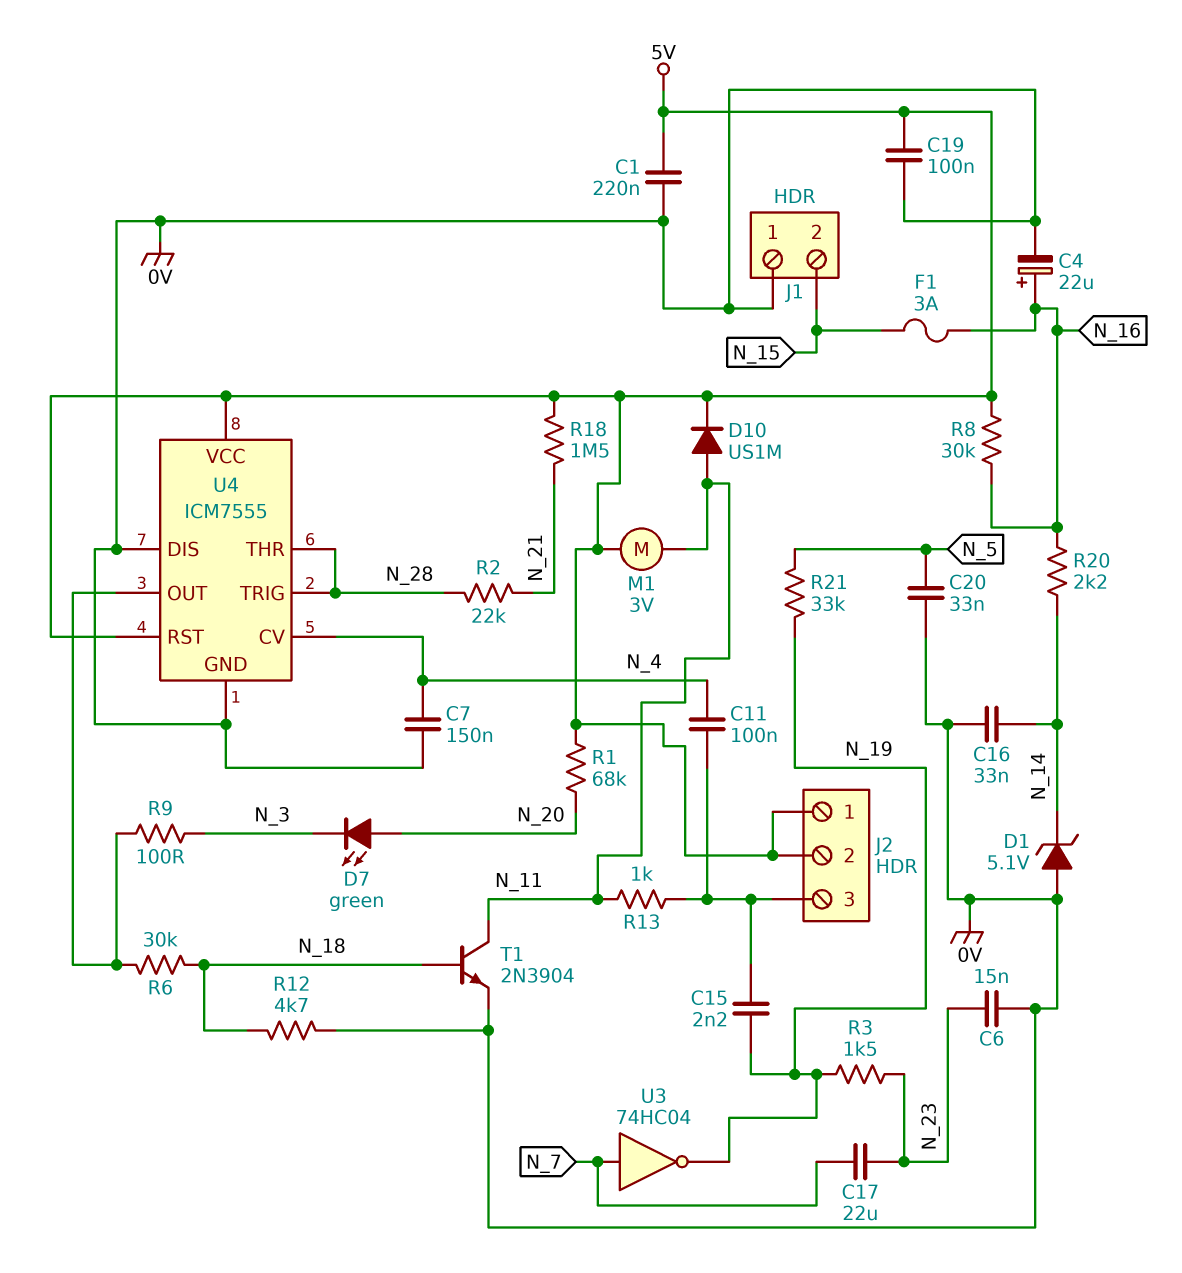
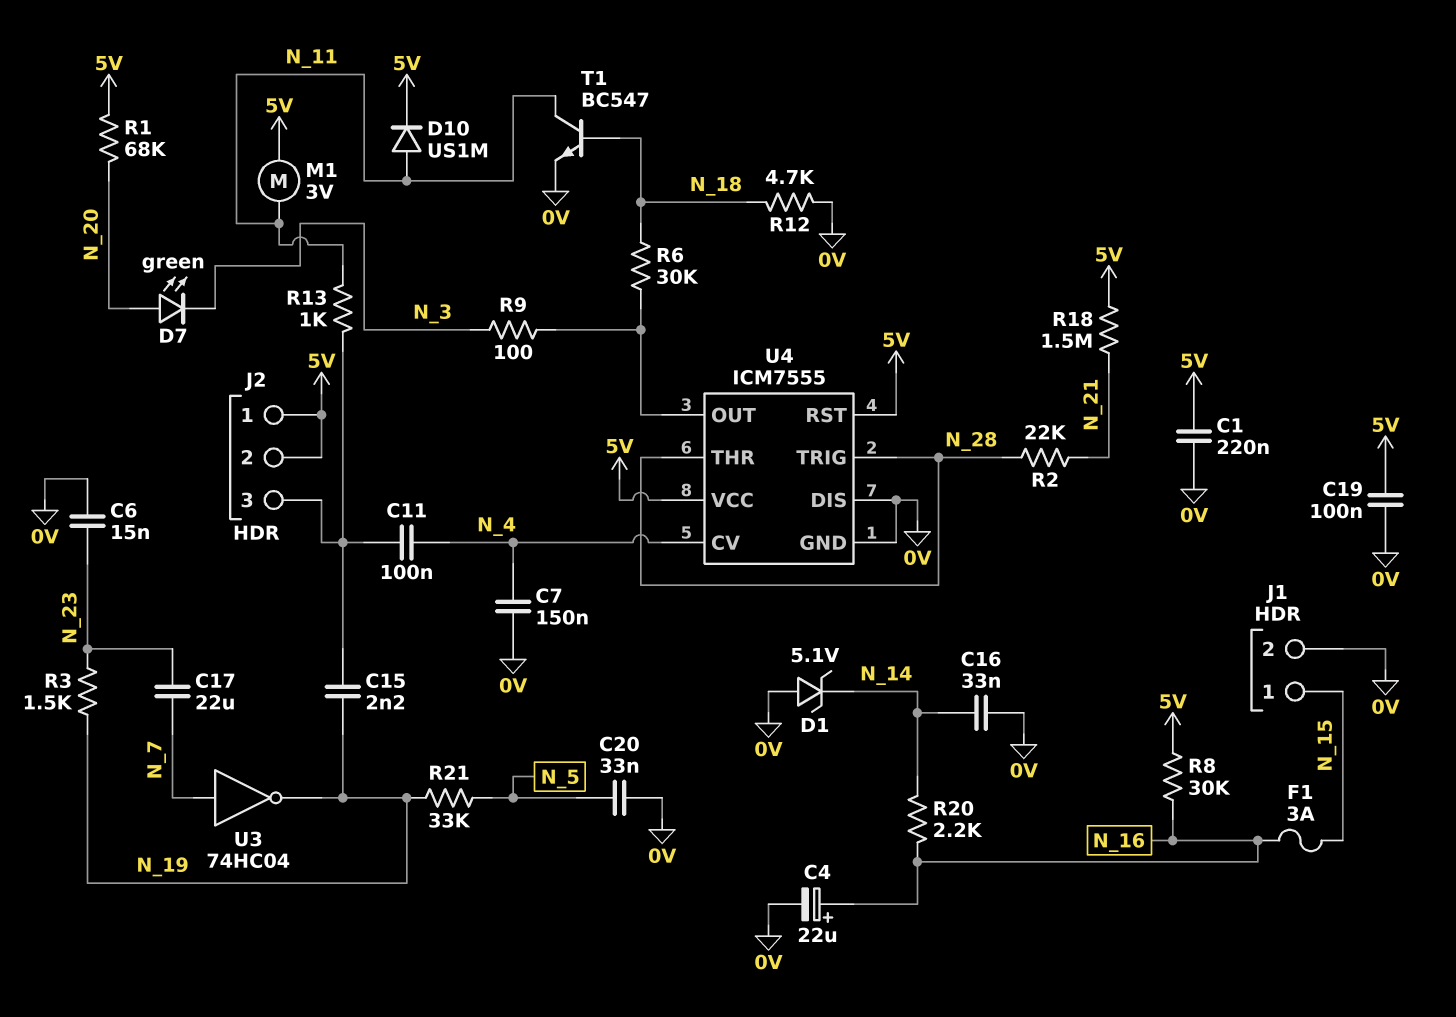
J1 pin 1: 0V -> N_15
J1 pin 2: N_15 -> 0V
T1: NPN 2N3904 (B N_18, C N_11, E 0V) -> NPN BC547 (B N_18, C N_11, E 0V)

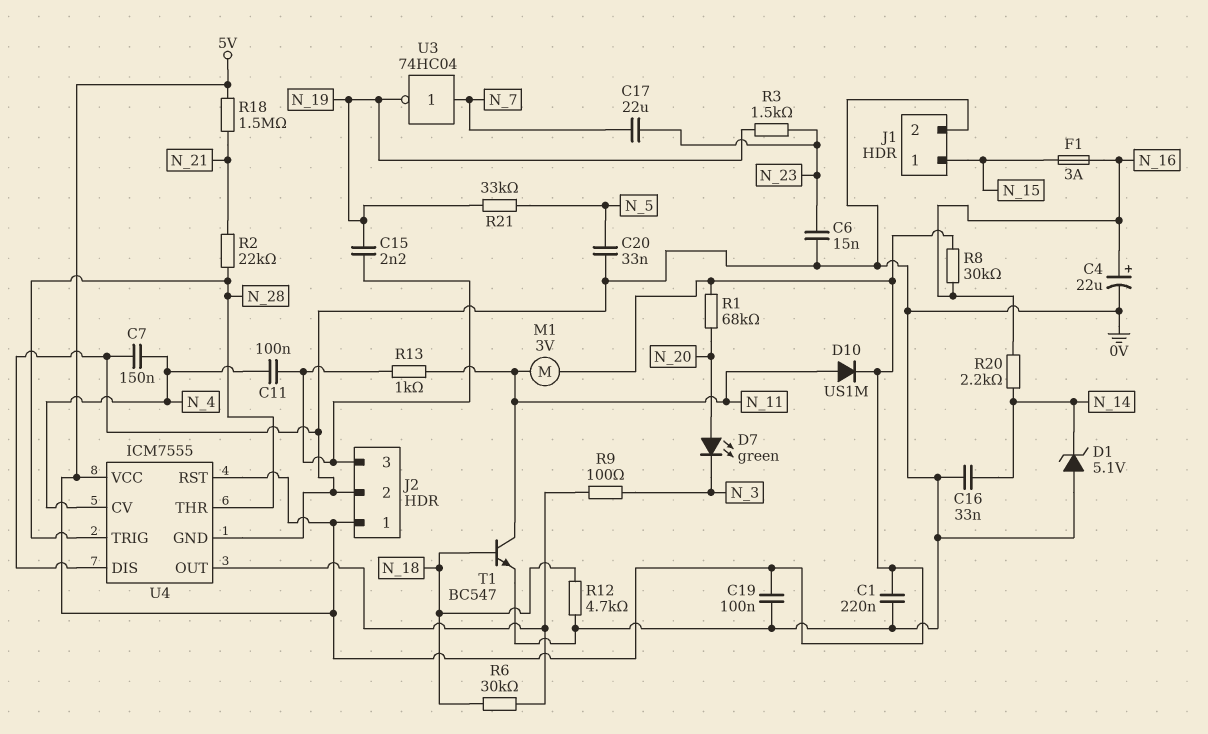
J2 pin 2: 5V -> 0V

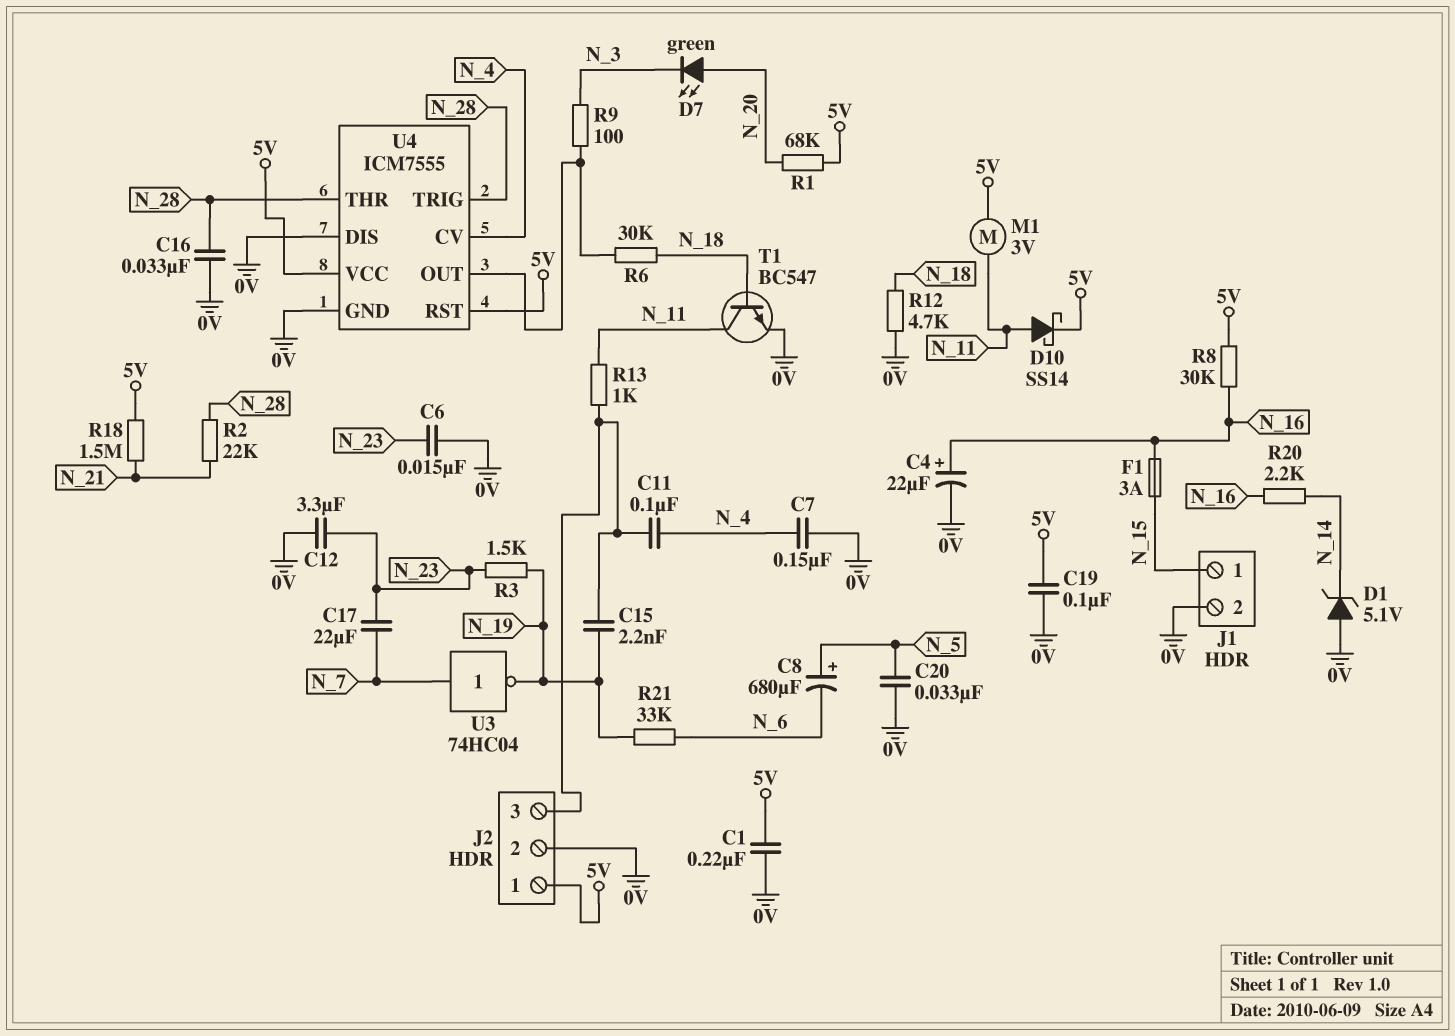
C8: none -> 680uF (plus N_5, minus N_6)
C12: none -> 3.3uF (0V, N_23)
C16: 33nF (0V, N_14) -> 33nF (0V, N_28)
D10: diode US1M (A N_11, K 5V) -> schottky SS14 (A N_11, K 5V)
R21: 33k (N_5, N_19) -> 33k (N_6, N_19)

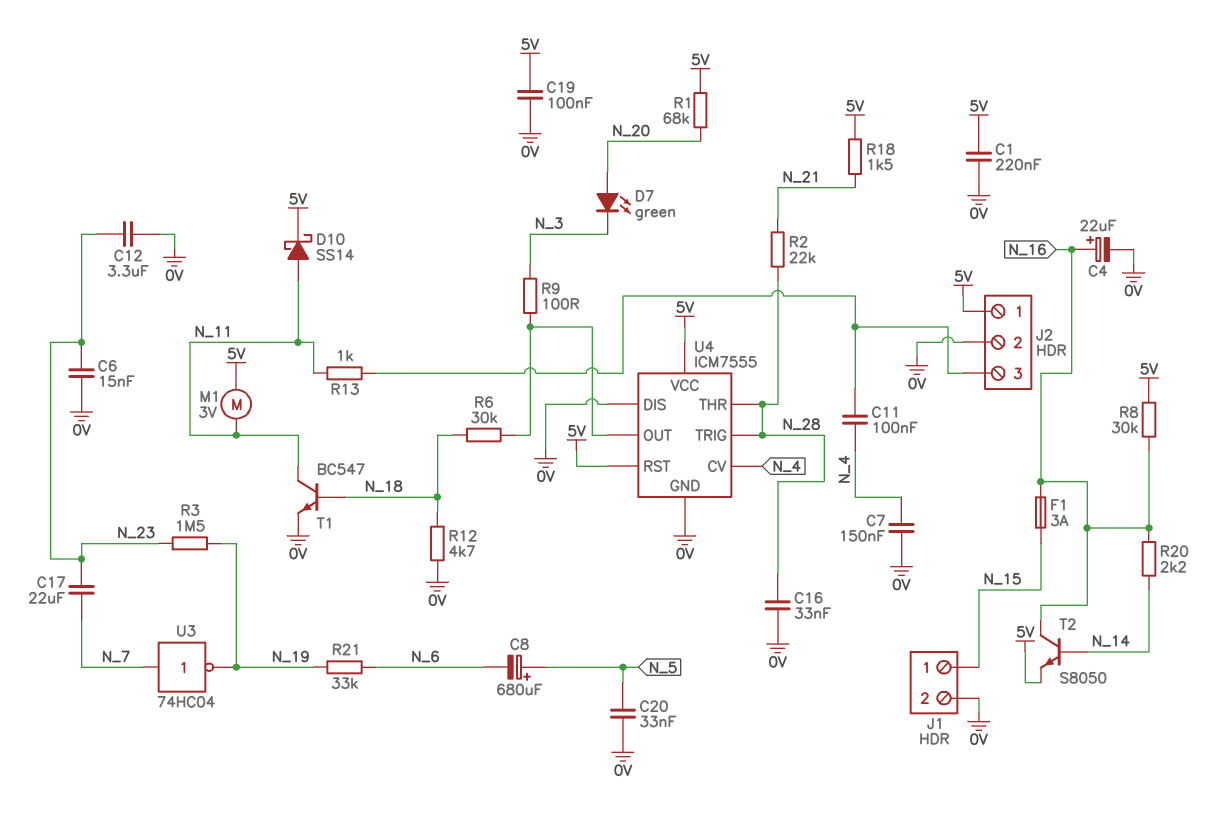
C15: 2.2nF (J2/3, N_19) -> none
D1: zener 5.1V (A 0V, K N_14) -> none
R3: 1.5k (N_19, N_23) -> 1.5M (N_19, N_23)
R18: 1.5M (5V, N_21) -> 1.5k (5V, N_21)
T2: none -> NPN S8050 (B N_14, C N_16, E 5V)

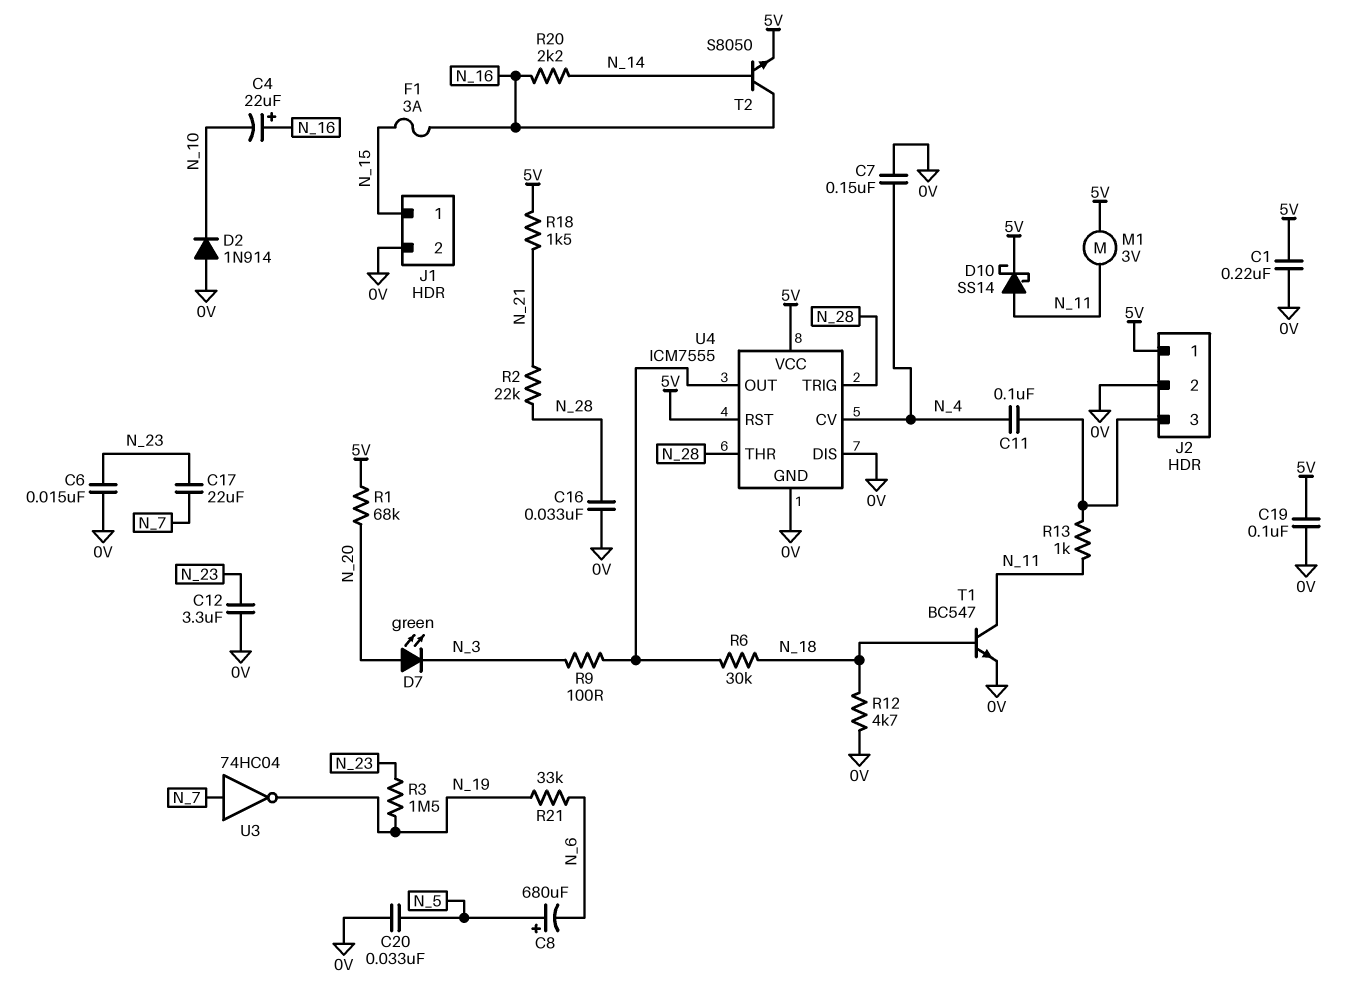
C4: 22uF (plus N_16, minus 0V) -> 22uF (plus N_16, minus N_10)
D2: none -> diode 1N914 (A 0V, K N_10)
R8: 30k (5V, N_16) -> none

